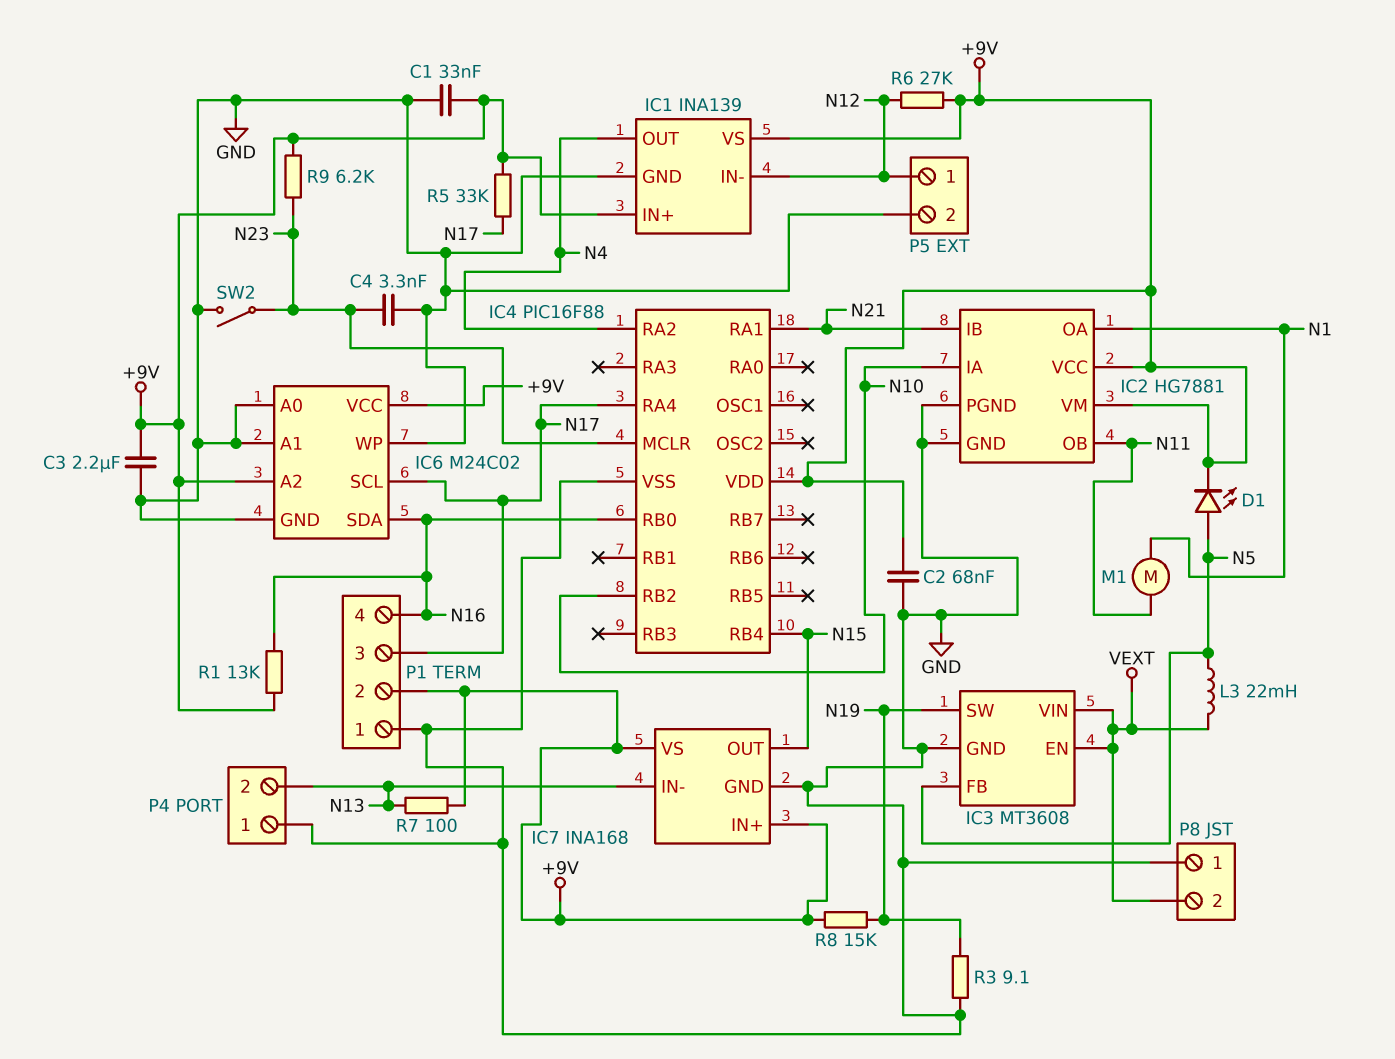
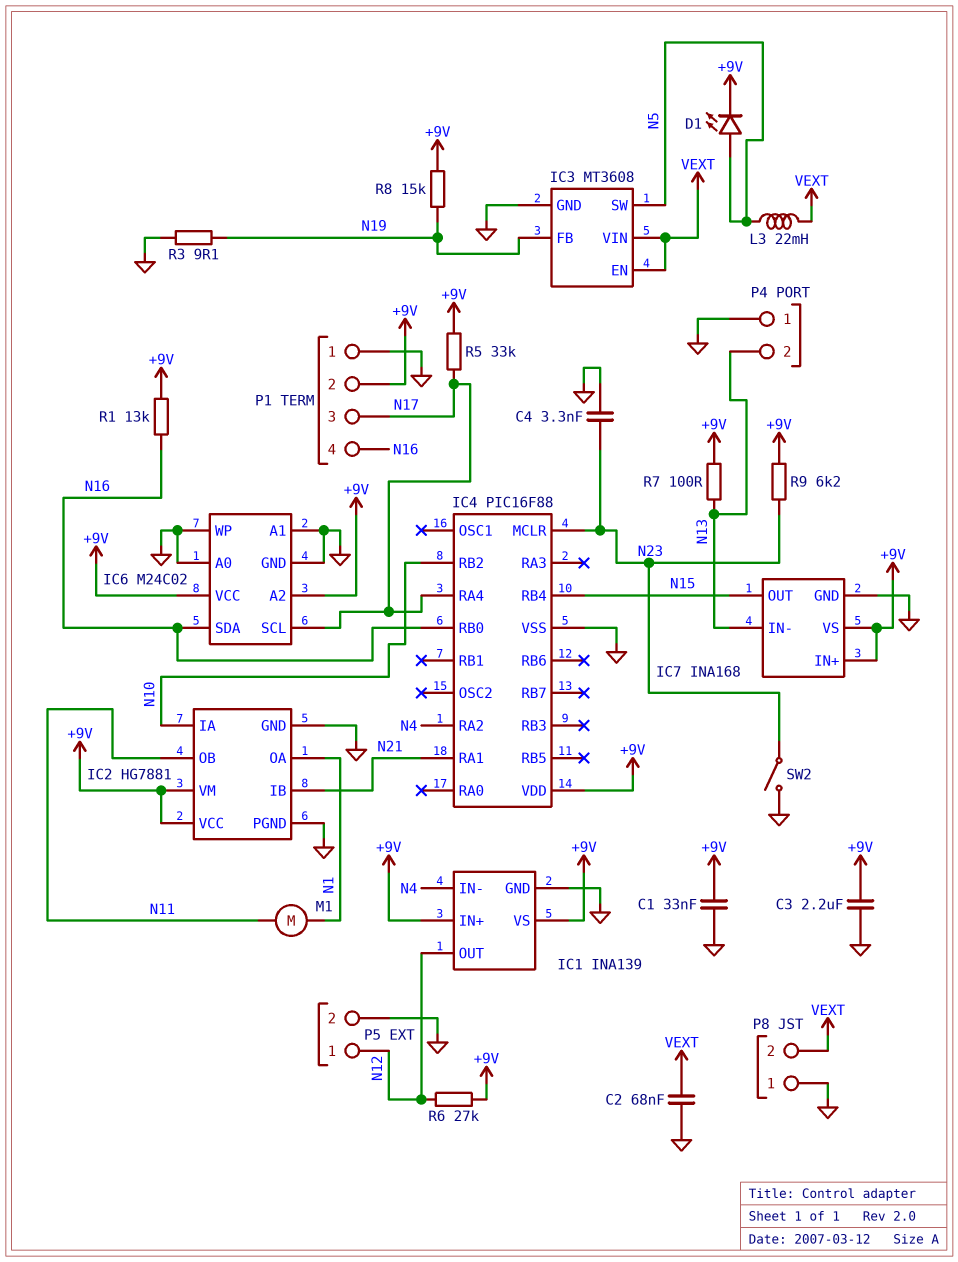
C2: 68nF (+9V, GND) -> 68nF (GND, VEXT)
IC1 pin IN-: N12 -> N4
IC1 pin OUT: N4 -> N12
IC3 pin FB: N5 -> N19
IC3 pin SW: N19 -> N5

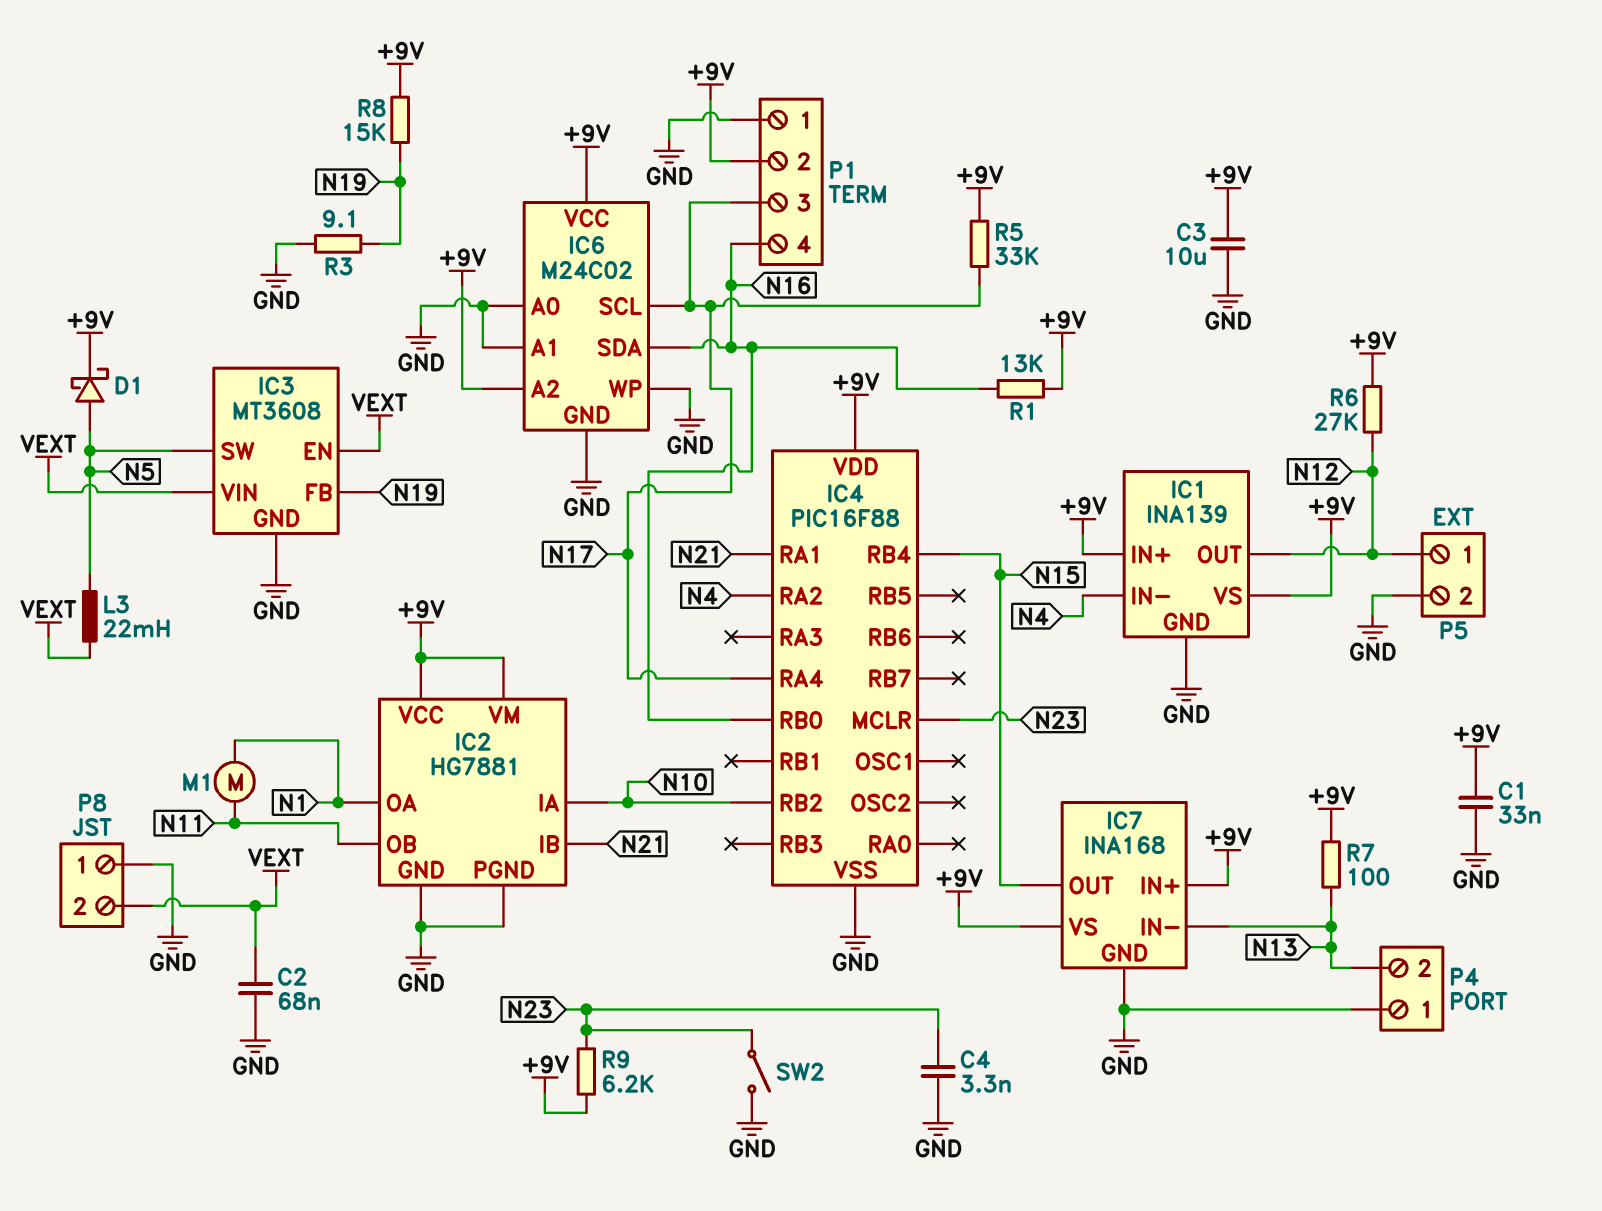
C3: 2.2uF (+9V, GND) -> 10uF (+9V, GND)
D1: LED (A N5, K +9V) -> schottky (A N5, K +9V)

